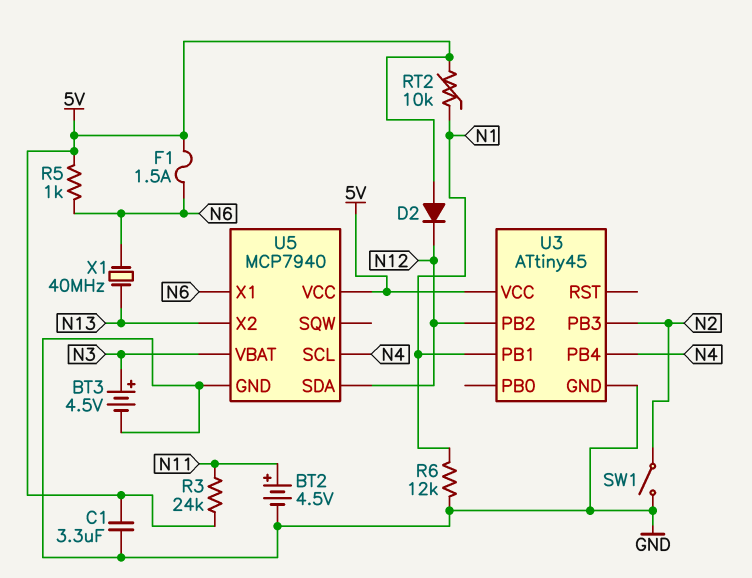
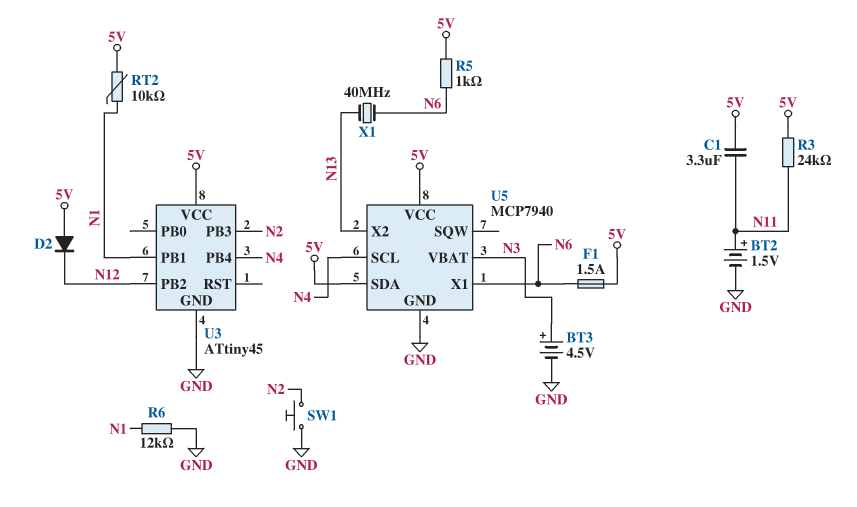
BT2: 4.5V (plus N11, minus GND) -> 1.5V (plus N11, minus GND)
C1: 3.3uF (5V, GND) -> 3.3uF (5V, N11)
SW1: switch (GND, N2) -> button (GND, N2)
U5 pin SDA: N12 -> 5V

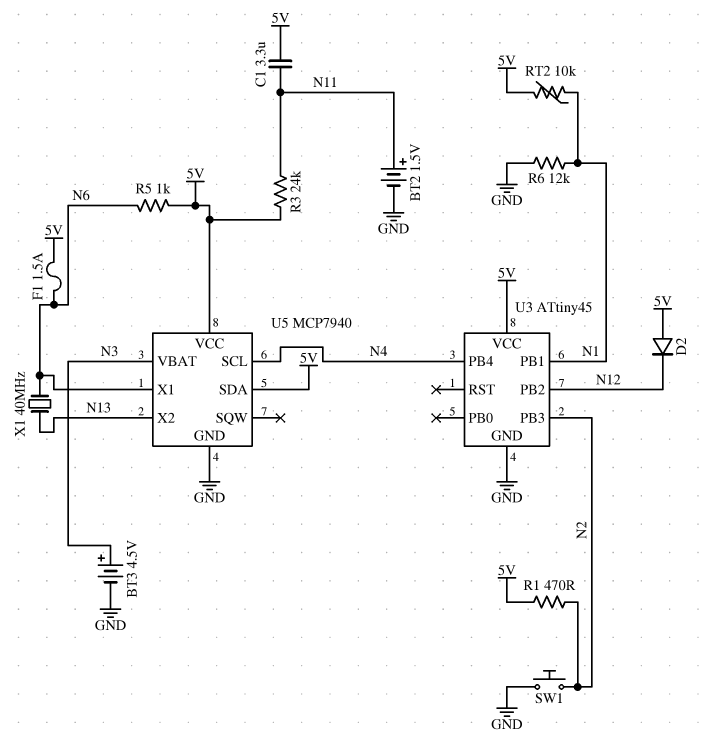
R1: none -> 470 (5V, N2)

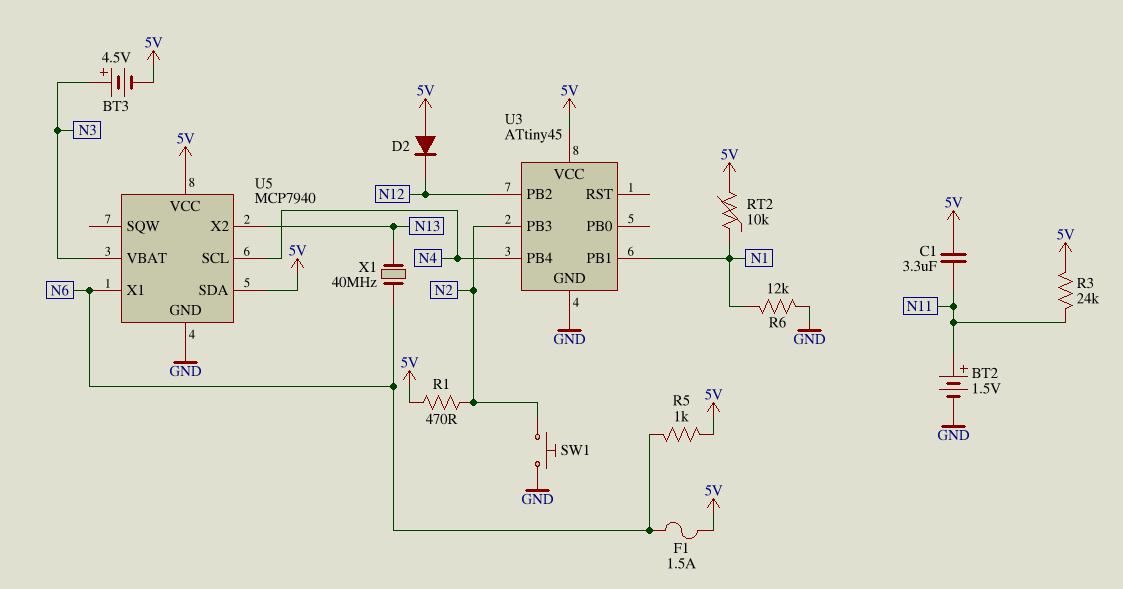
BT3: 4.5V (plus N3, minus GND) -> 4.5V (plus N3, minus 5V)

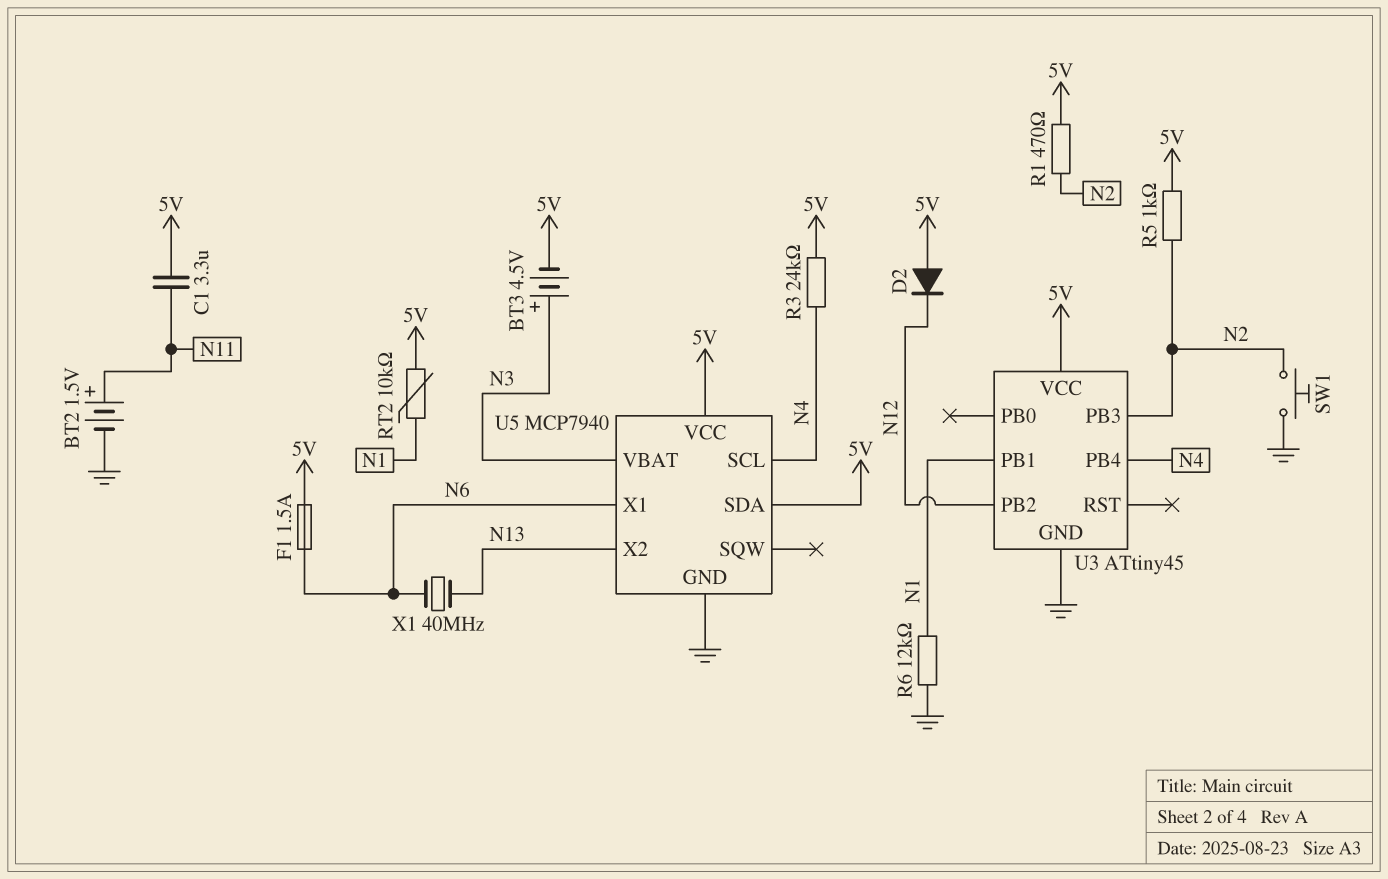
R3: 24k (5V, N11) -> 24k (5V, N4)
R5: 1k (5V, N6) -> 1k (5V, N2)

